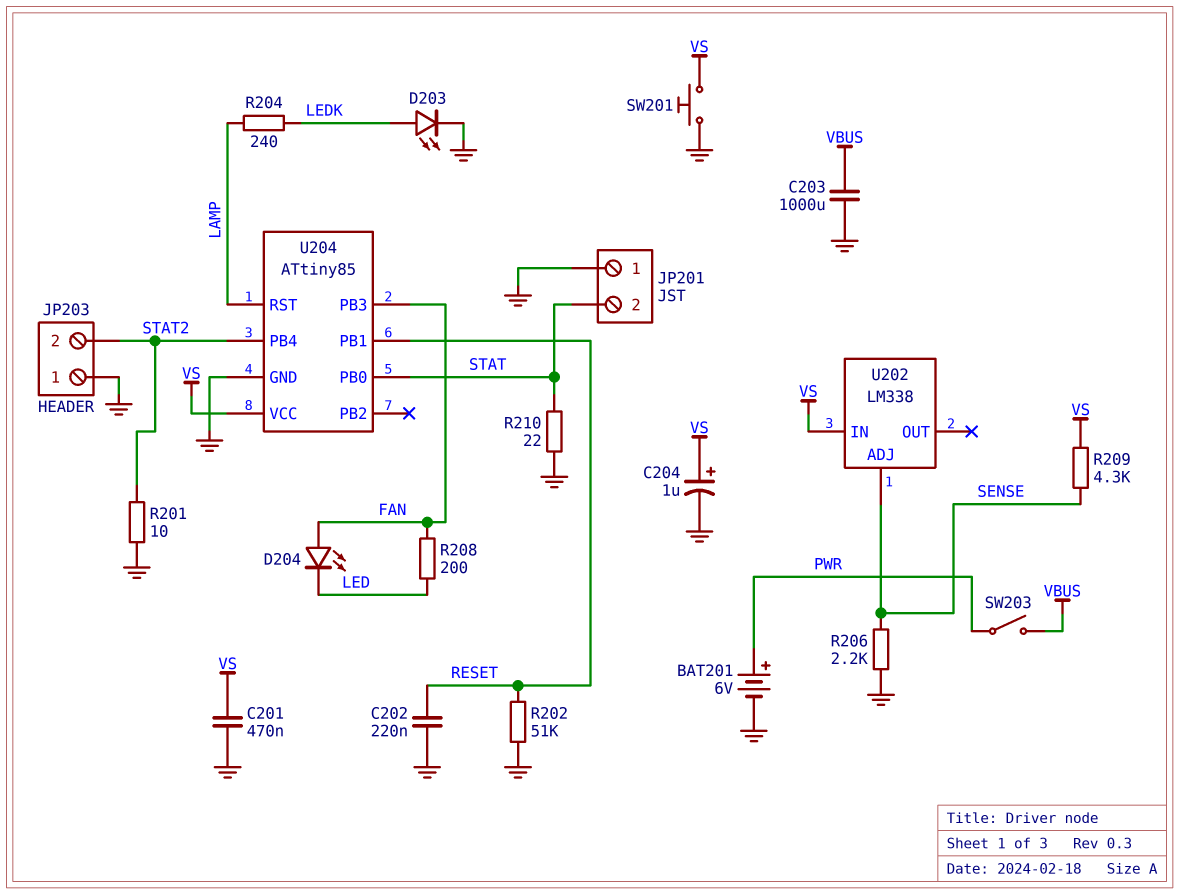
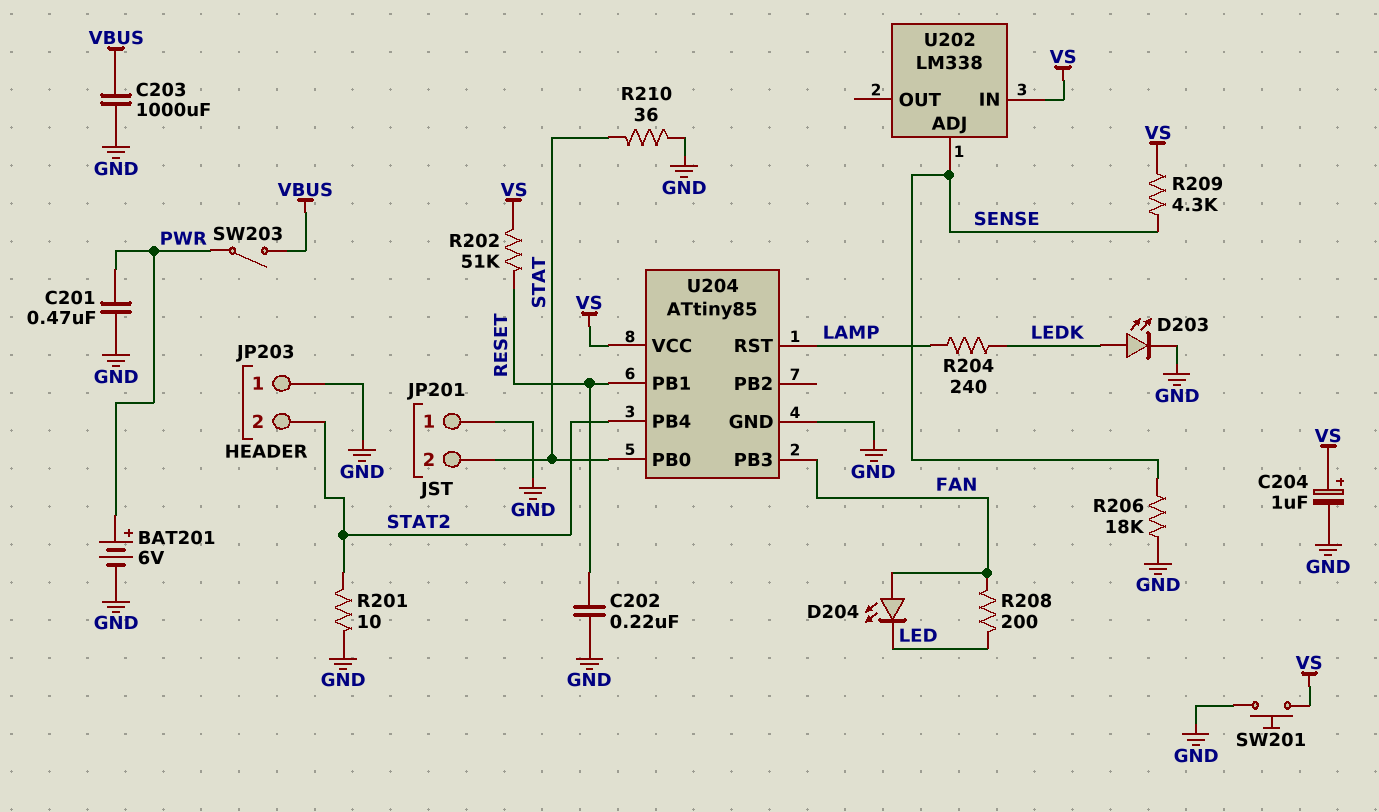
C201: 470nF (GND, VS) -> 470nF (GND, PWR)
R202: 51k (GND, RESET) -> 51k (RESET, VS)
R206: 2.2k (GND, SENSE) -> 18k (GND, SENSE)
R210: 22 (GND, STAT) -> 36 (GND, STAT)

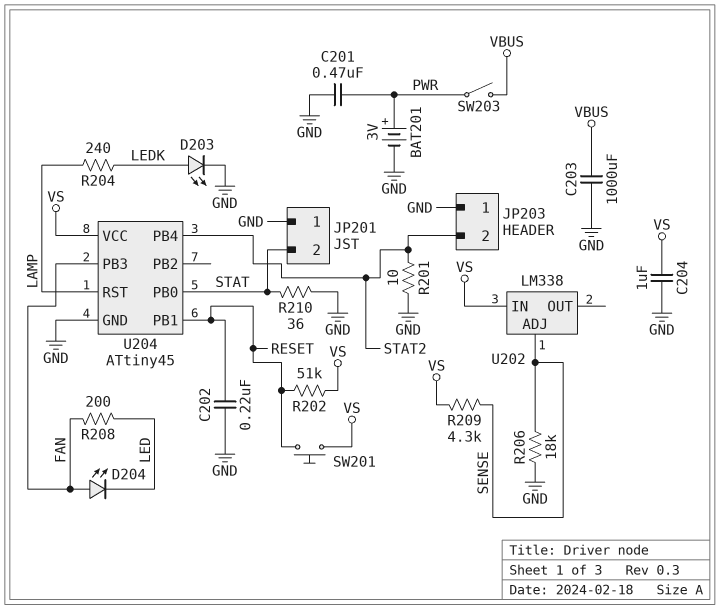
BAT201: 6V (plus PWR, minus GND) -> 3V (plus PWR, minus GND)
C204: 1uF (plus VS, minus GND) -> 1uF (GND, VS)
SW201: button (GND, VS) -> button (RESET, VS)
U204: ATtiny85 -> ATtiny45

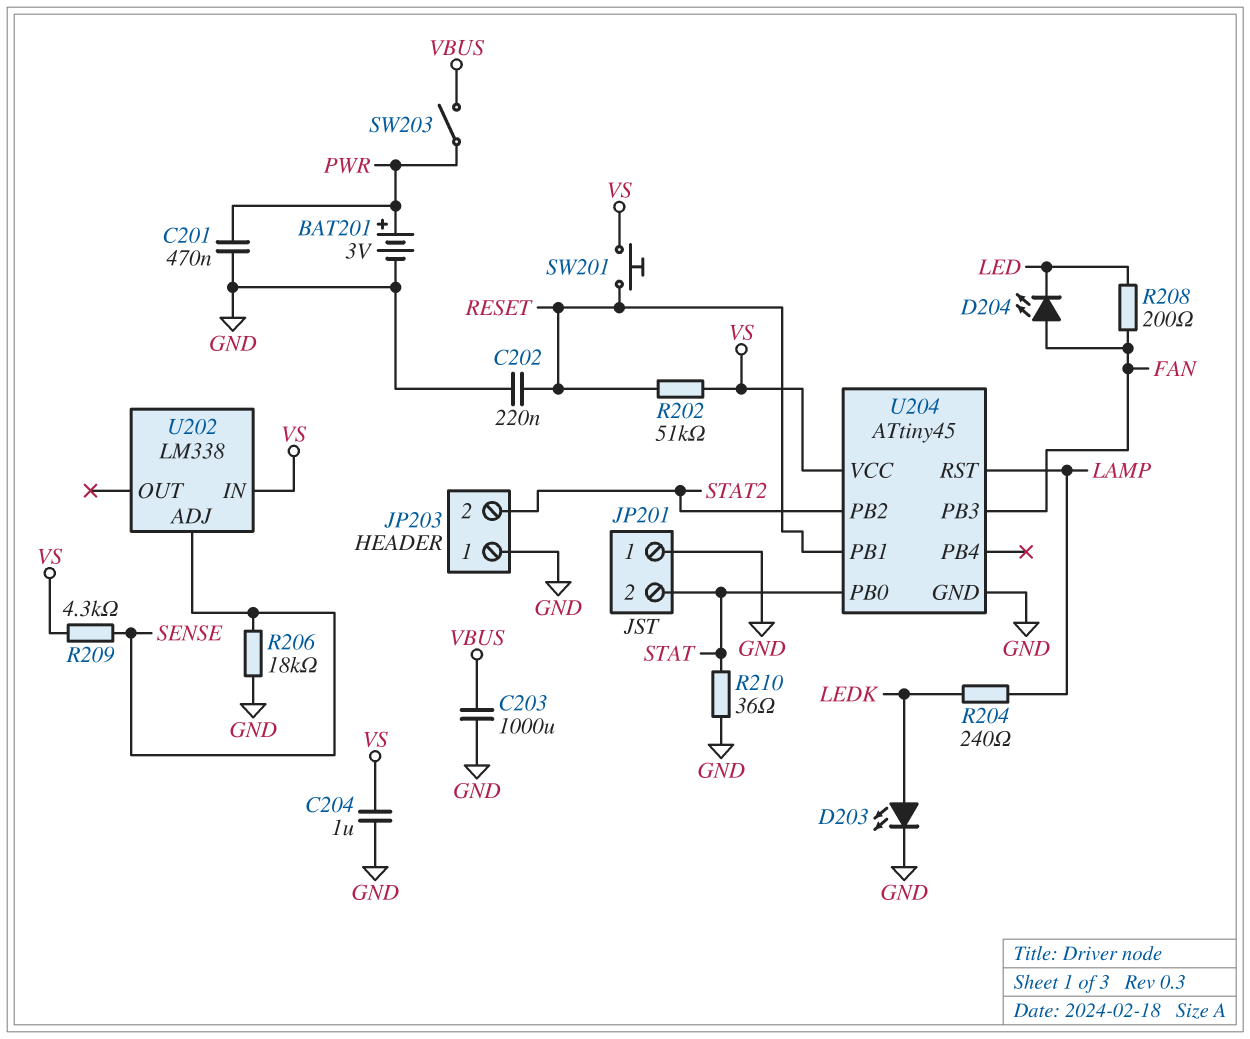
R201: 10 (GND, STAT2) -> none
U204 pin PB2: none -> STAT2
U204 pin PB4: STAT2 -> none

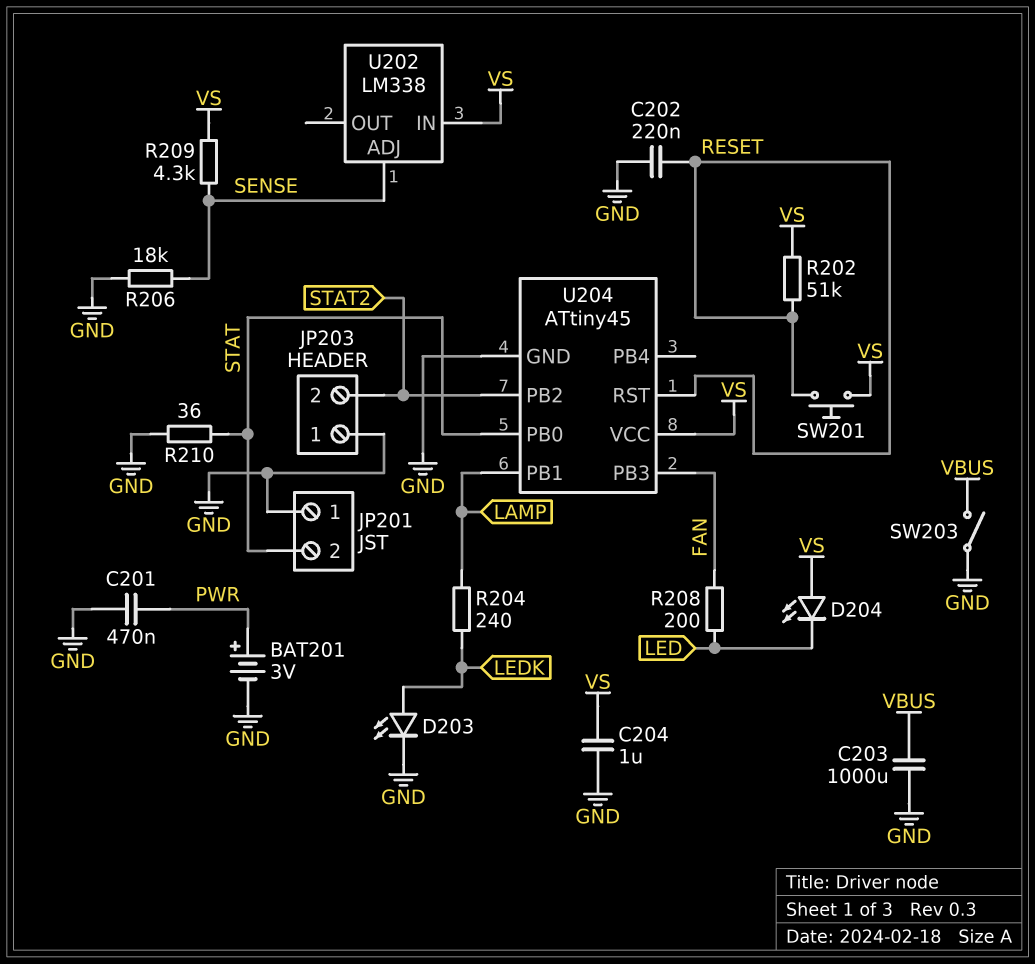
D204: LED (A FAN, K LED) -> LED (A VS, K LED)
SW203: switch (PWR, VBUS) -> switch (GND, VBUS)
U204 pin PB1: RESET -> LAMP
U204 pin RST: LAMP -> RESET

